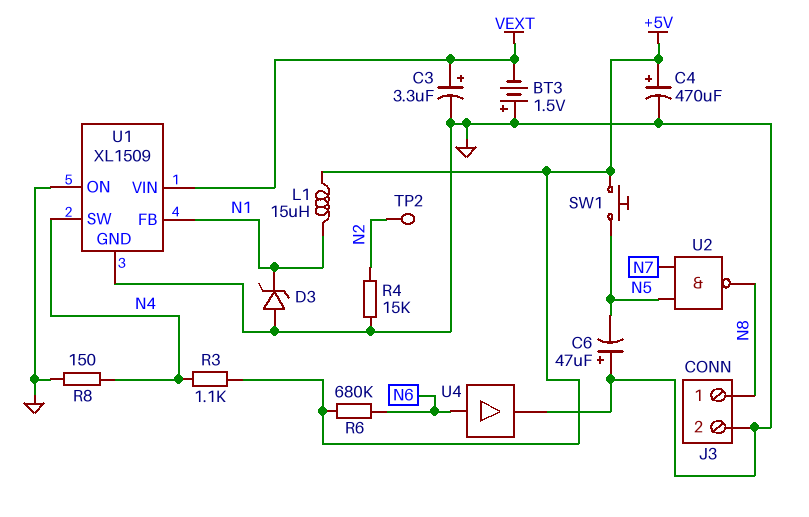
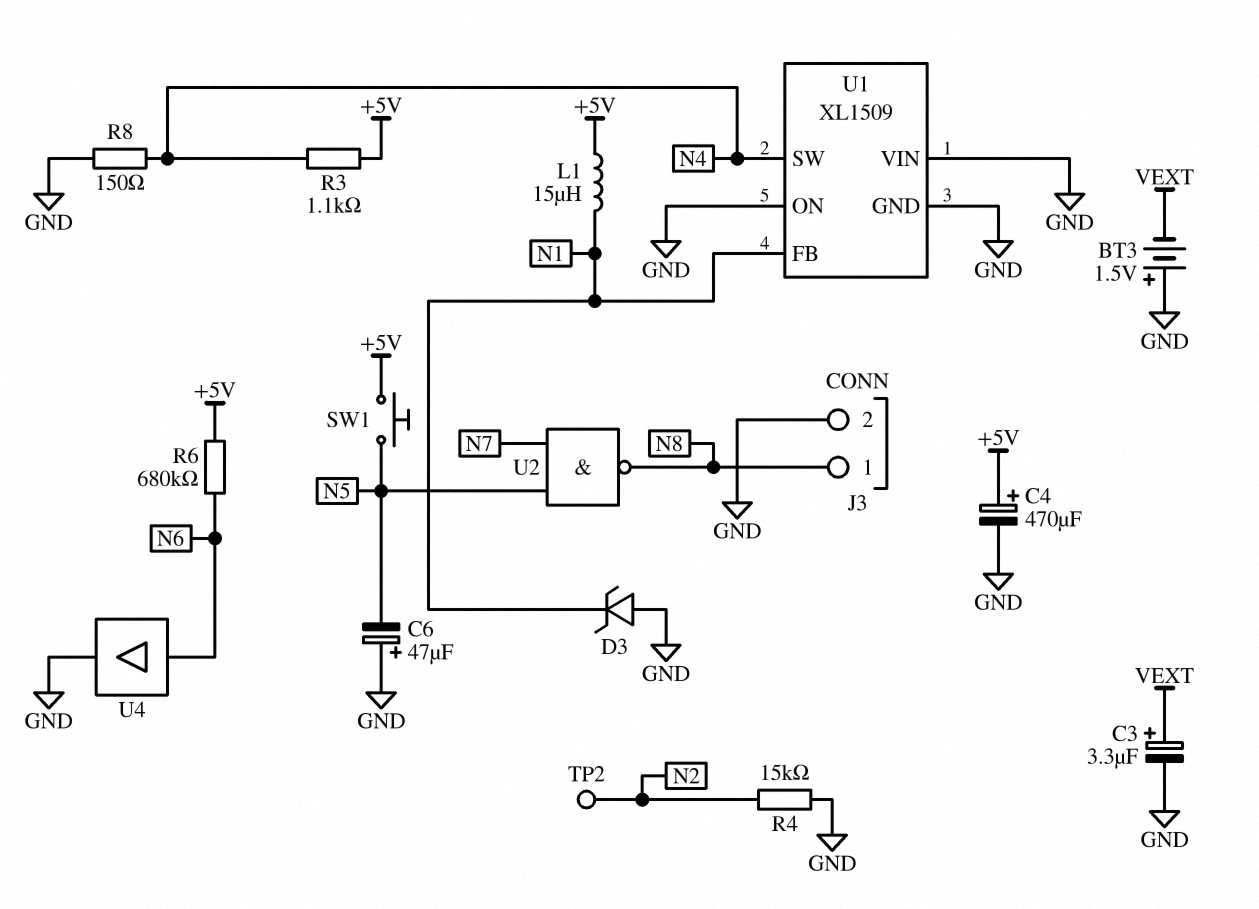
U1 pin VIN: VEXT -> GND

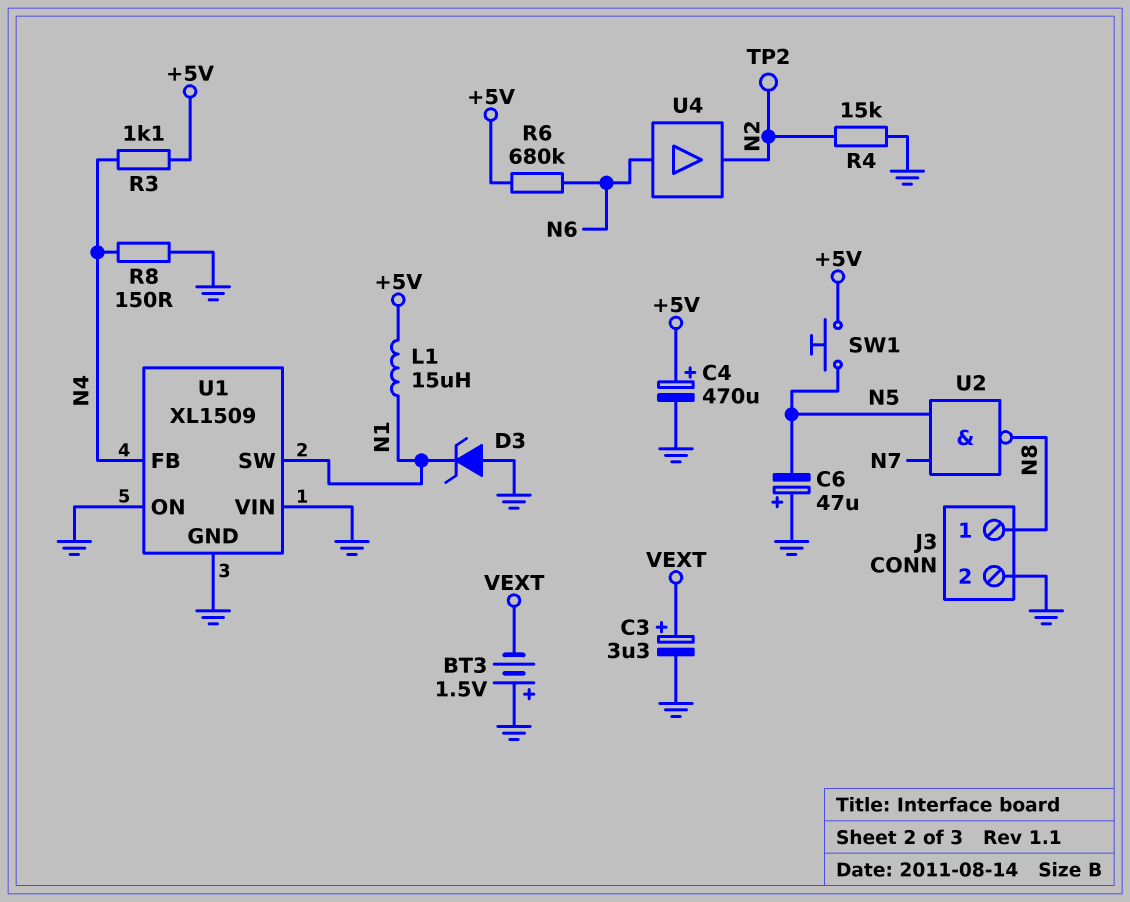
U1 pin FB: N1 -> N4
U1 pin SW: N4 -> N1
U4: buffer (in N6, out GND) -> buffer (in N6, out N2)

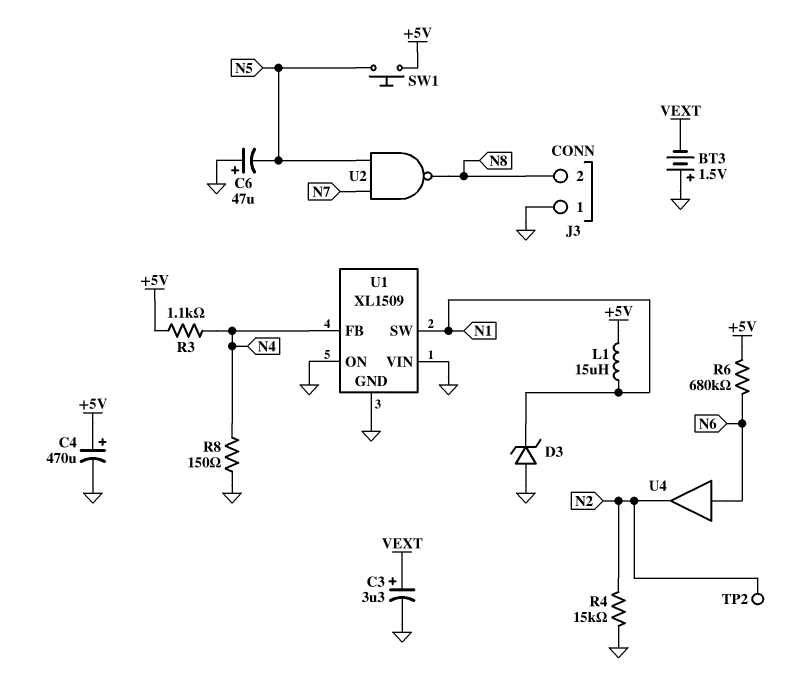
J3 pin 1: N8 -> GND
J3 pin 2: GND -> N8

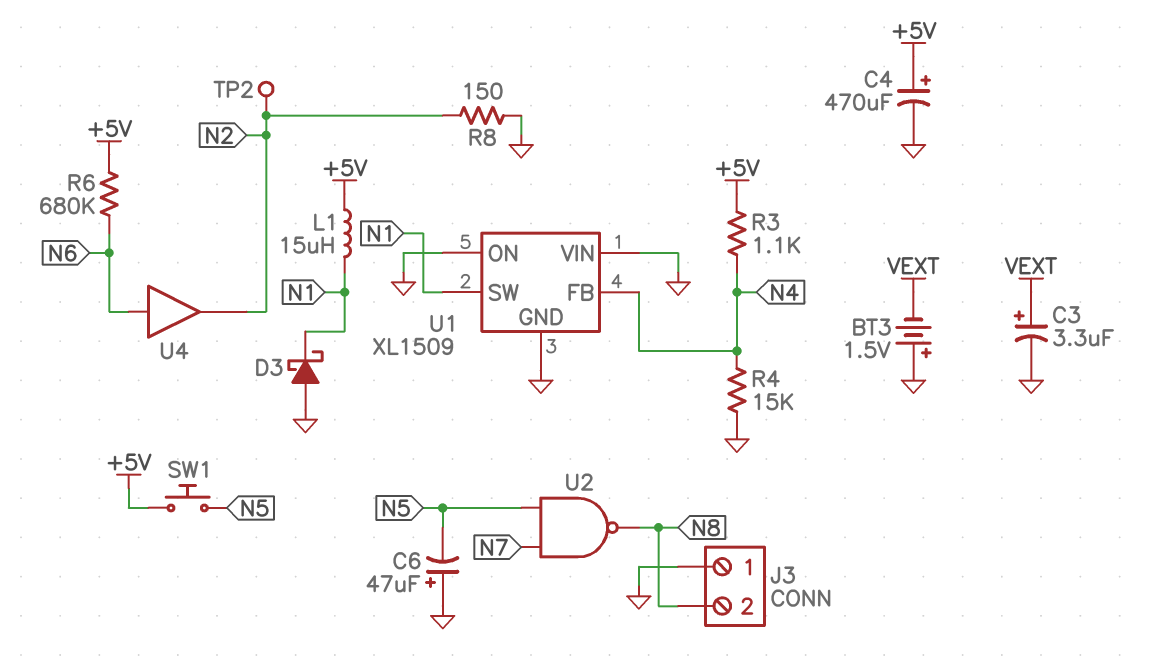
D3: zener (A GND, K N1) -> schottky (A GND, K N1)
R4: 15k (GND, N2) -> 15k (GND, N4)
R8: 150 (GND, N4) -> 150 (GND, N2)

